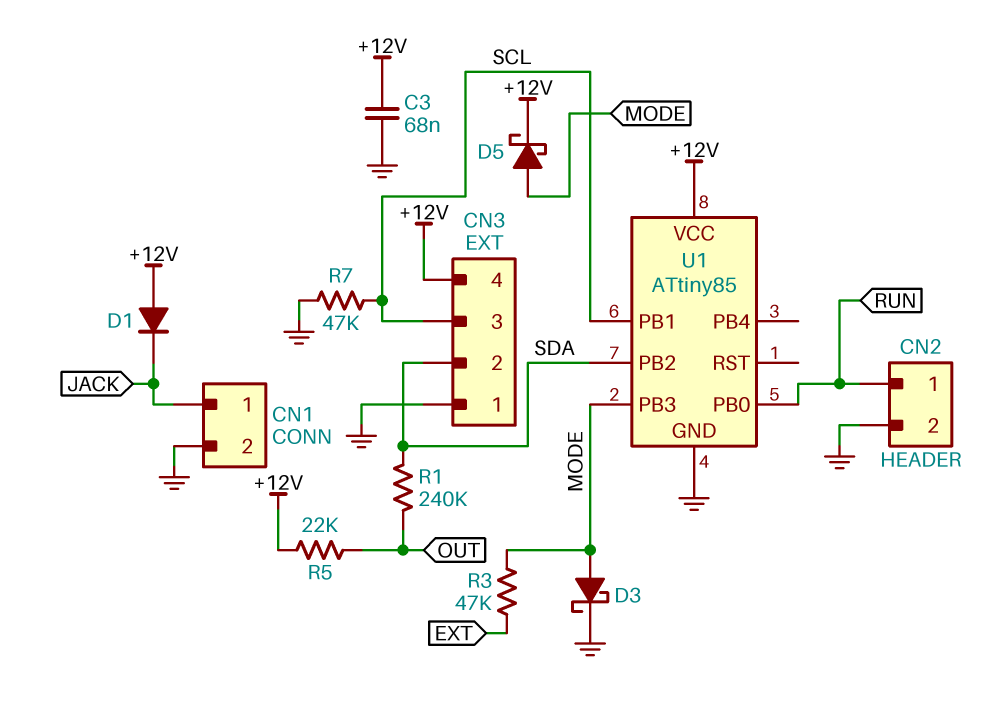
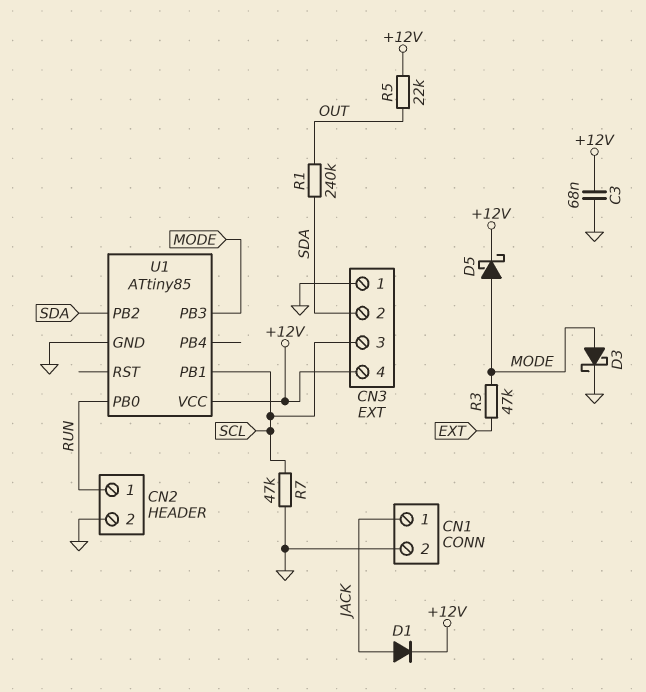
D1: diode (A +12V, K JACK) -> diode (A JACK, K +12V)

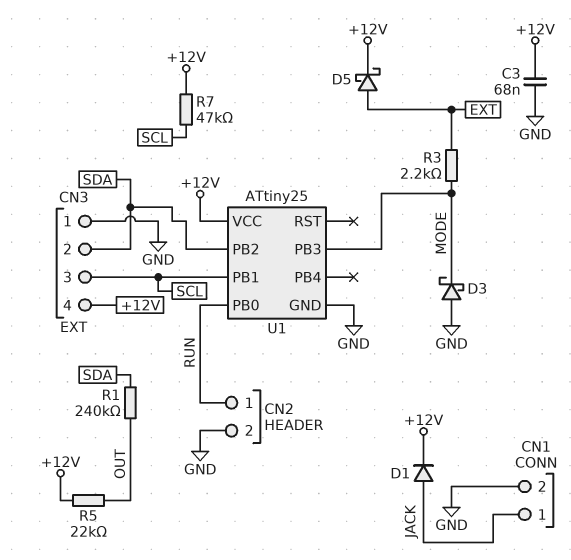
D3: schottky (A MODE, K GND) -> schottky (A GND, K MODE)
D5: schottky (A MODE, K +12V) -> schottky (A EXT, K +12V)
R3: 47k (EXT, MODE) -> 2.2k (EXT, MODE)
R7: 47k (GND, SCL) -> 47k (+12V, SCL)
U1: ATtiny85 -> ATtiny25

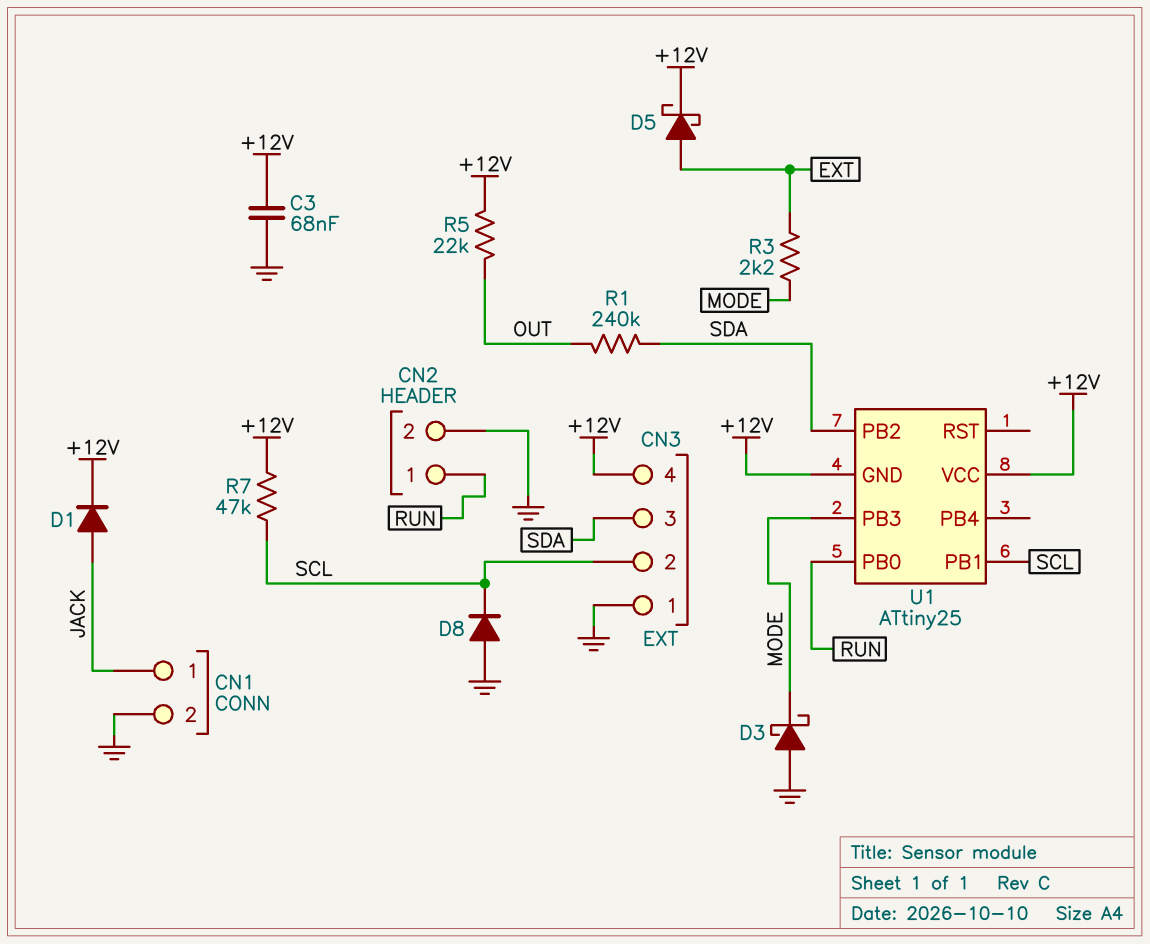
CN3 pin 2: SDA -> SCL
CN3 pin 3: SCL -> SDA
D8: none -> diode (A GND, K SCL)
U1 pin GND: GND -> +12V

